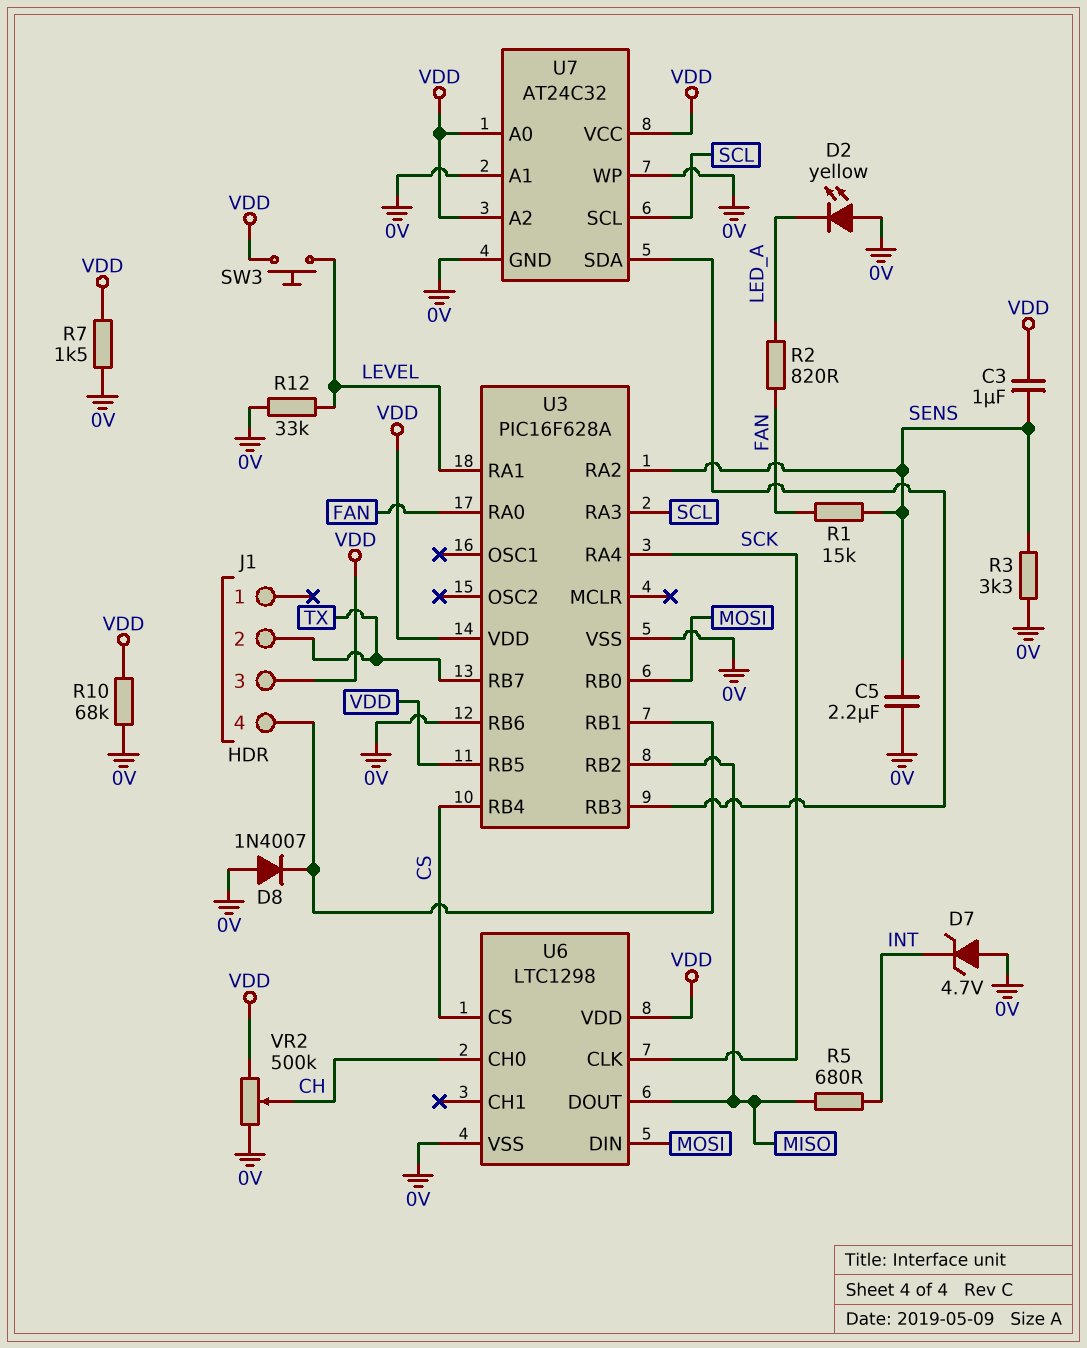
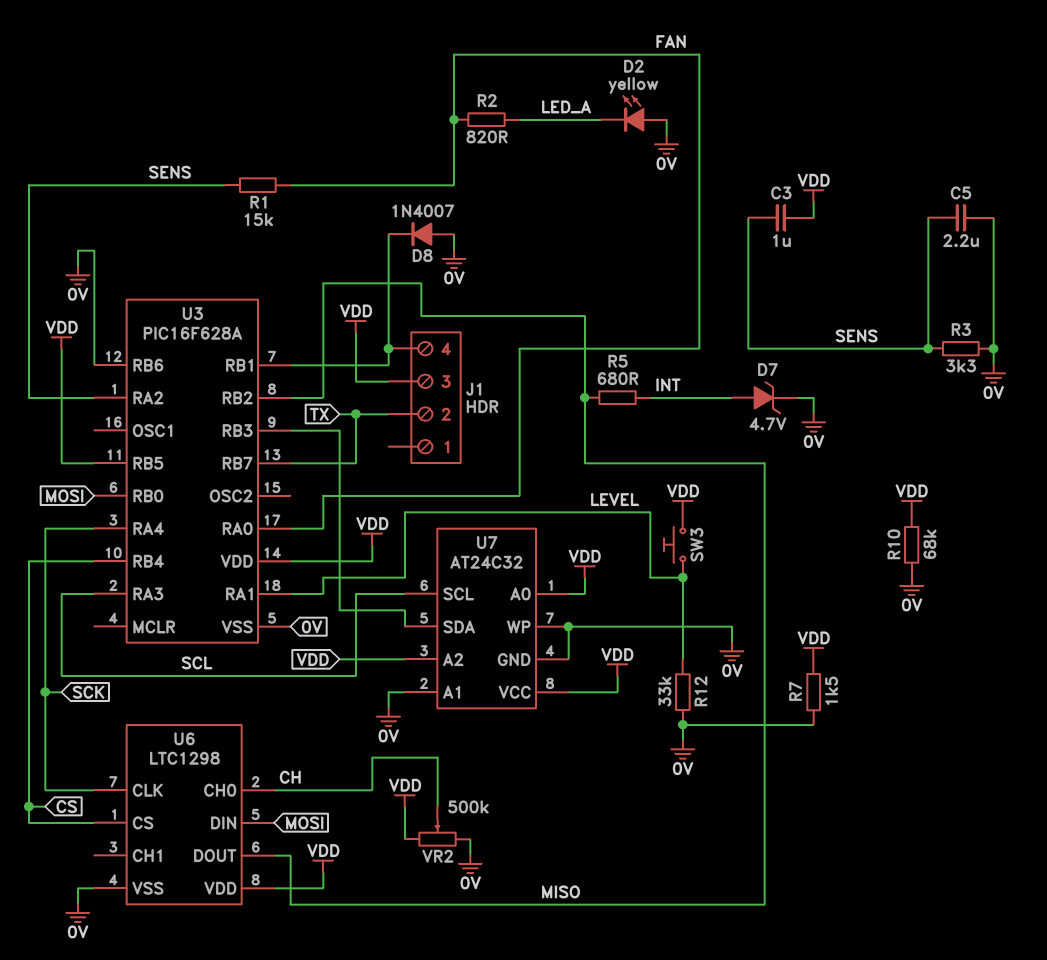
D7: zener 4.7V (A 0V, K INT) -> zener 4.7V (A INT, K 0V)

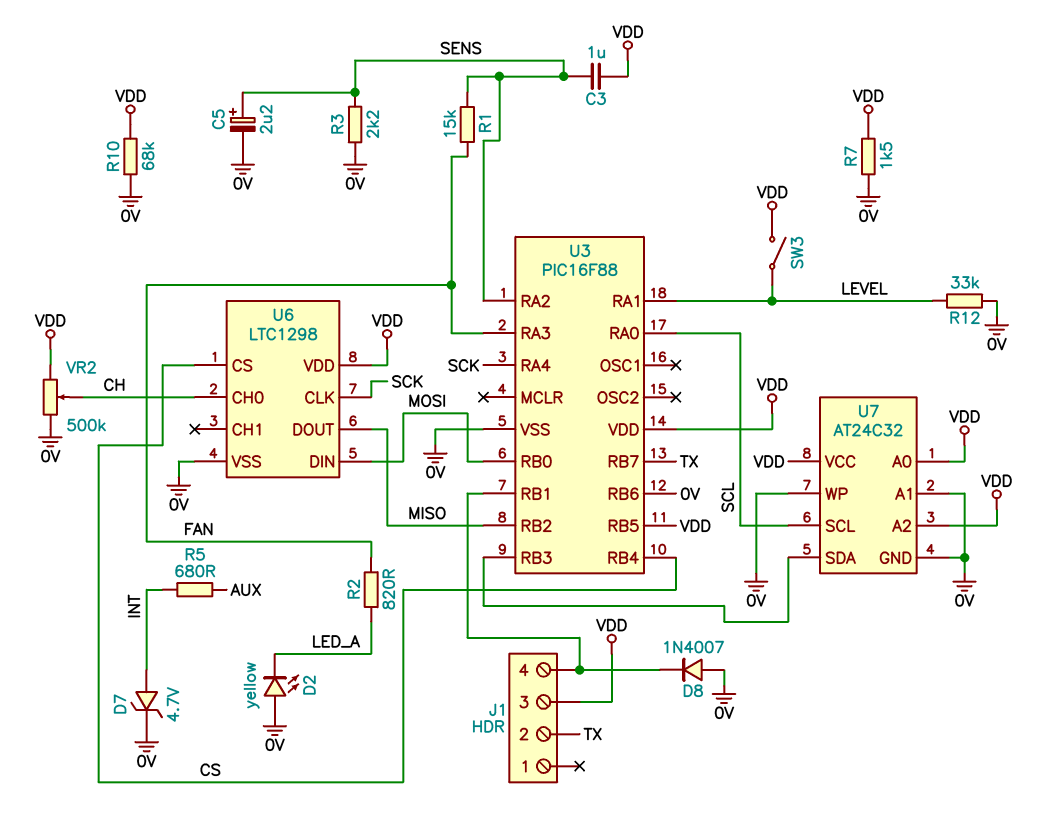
C5: 2.2uF (0V, SENS) -> 2.2uF (plus SENS, minus 0V)
R3: 3.3k (0V, SENS) -> 2.2k (0V, SENS)
R5: 680 (INT, MISO) -> 680 (AUX, INT)
SW3: button (LEVEL, VDD) -> switch (LEVEL, VDD)
U3: PIC16F628A -> PIC16F88
U3 pin RA0: FAN -> SCL
U3 pin RA3: SCL -> FAN

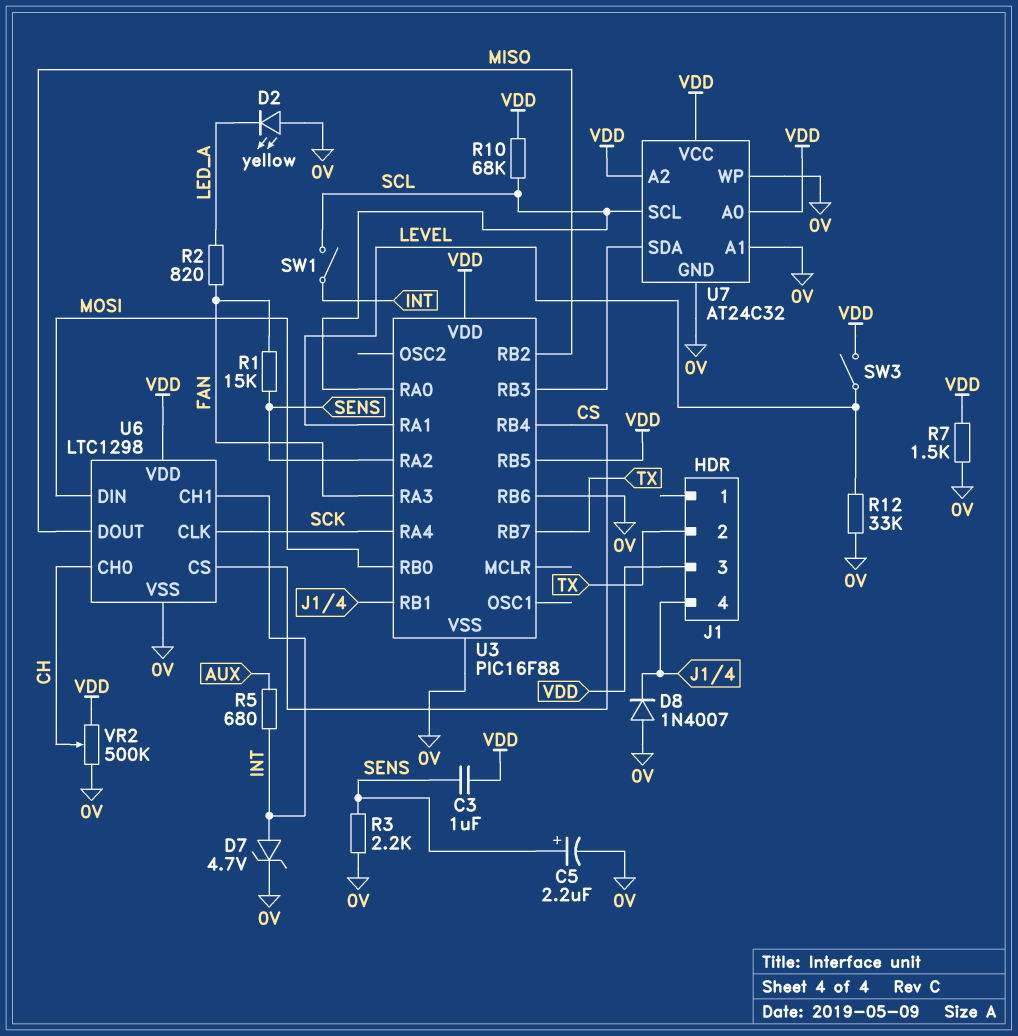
R10: 68k (0V, VDD) -> 68k (SCL, VDD)
SW1: none -> switch (INT, SCL)
U6 pin CH1: none -> INT

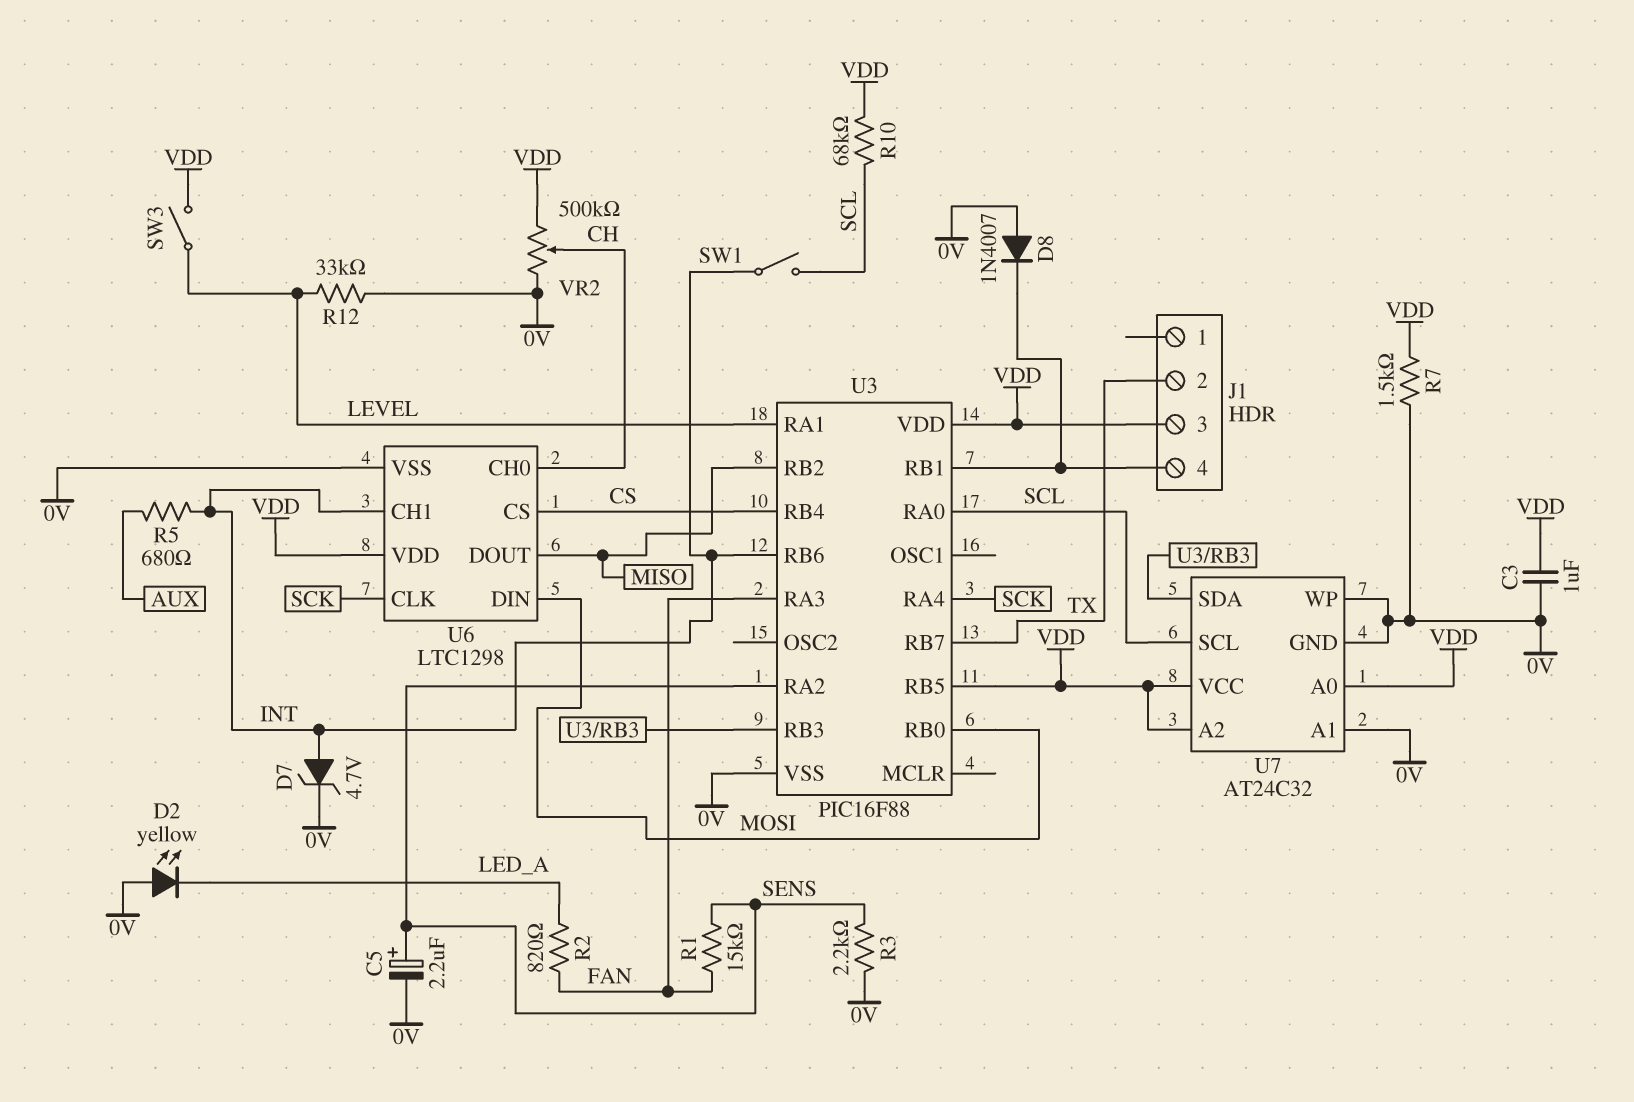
C3: 1uF (SENS, VDD) -> 1uF (0V, VDD)
U3 pin RB6: 0V -> INT

